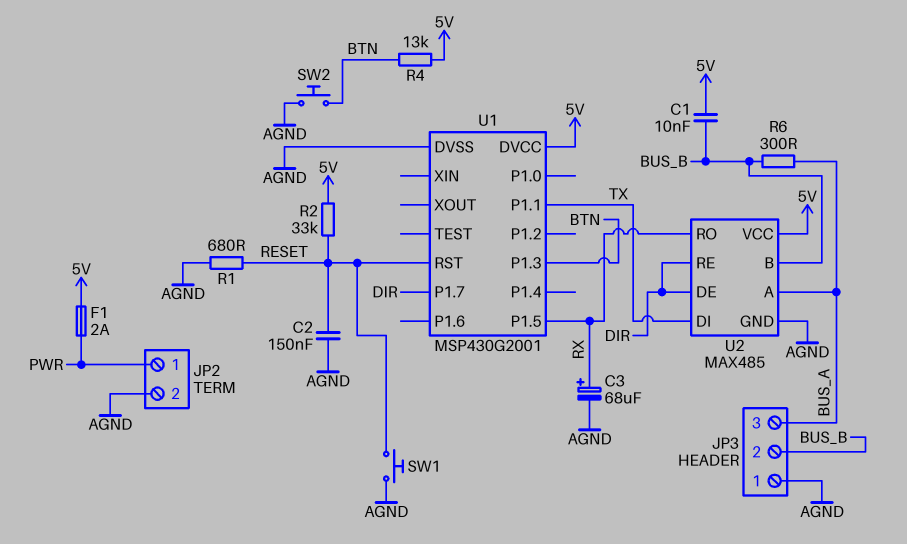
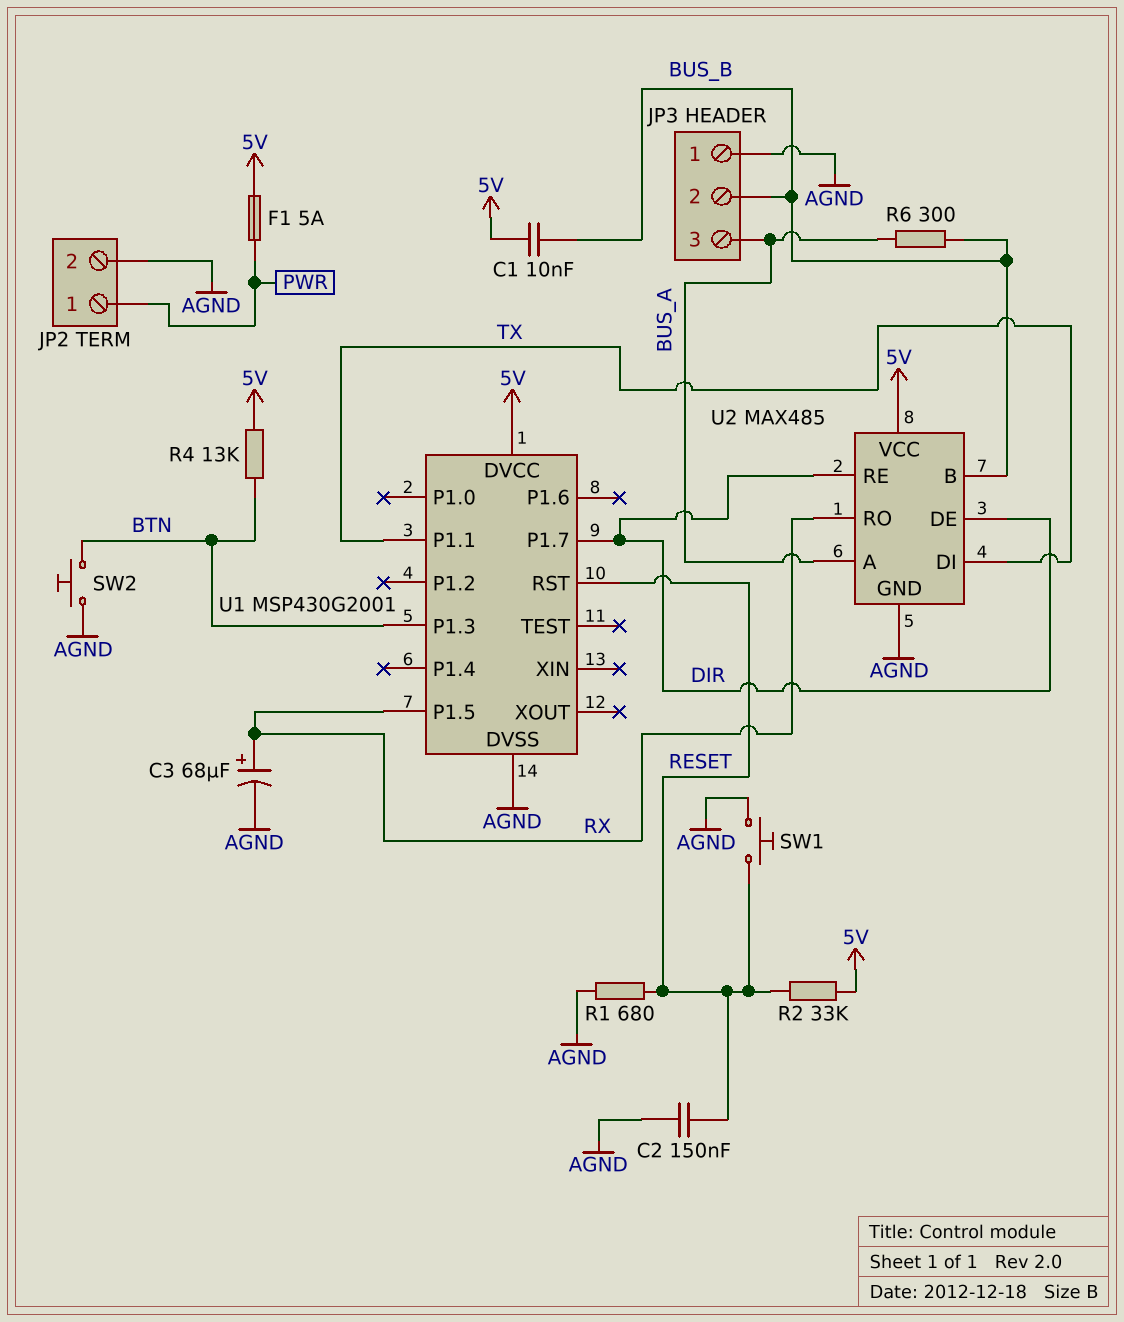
F1: 2A (5V, PWR) -> 5A (5V, PWR)

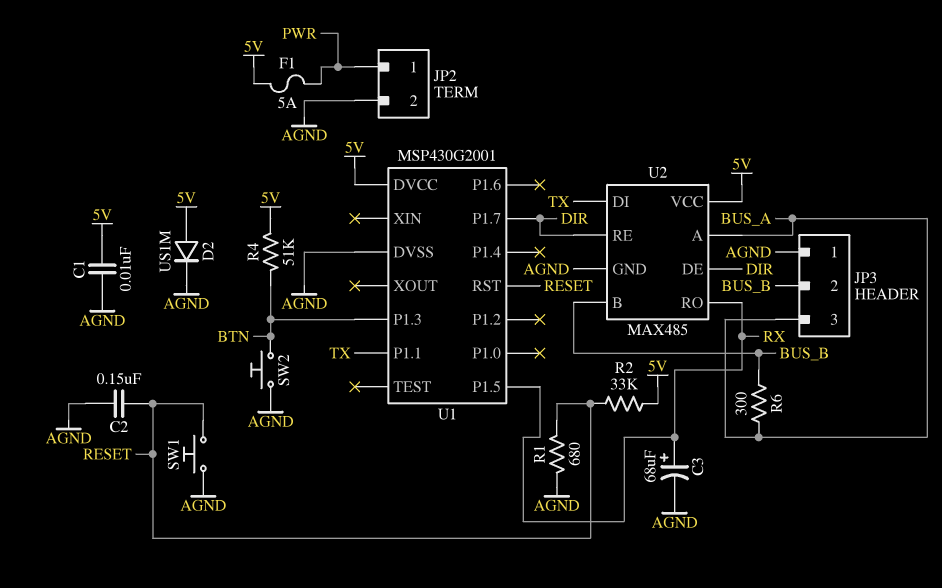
C1: 10nF (5V, BUS_B) -> 10nF (5V, AGND)
D2: none -> diode US1M (A 5V, K AGND)
R4: 13k (5V, BTN) -> 51k (5V, BTN)

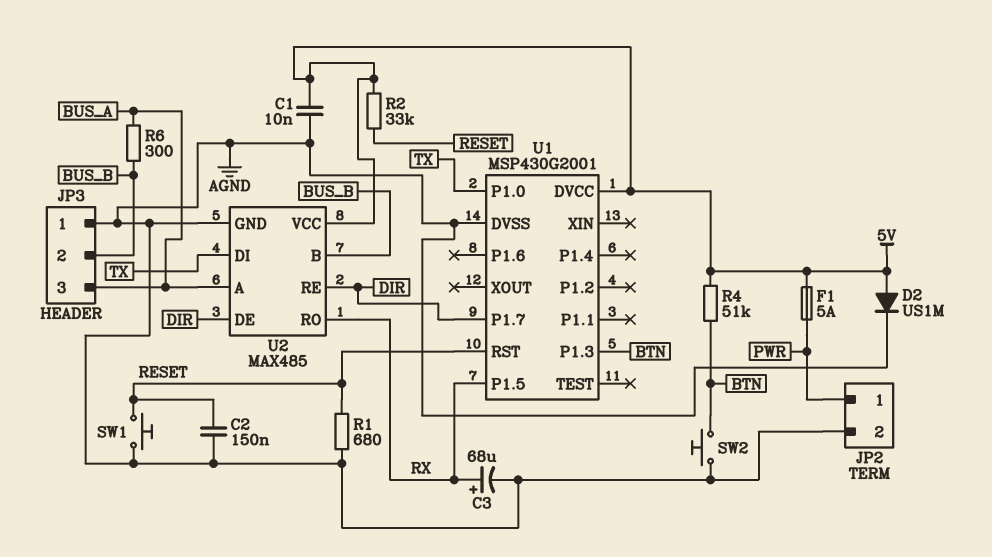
U1 pin P1.0: none -> TX
U1 pin P1.1: TX -> none

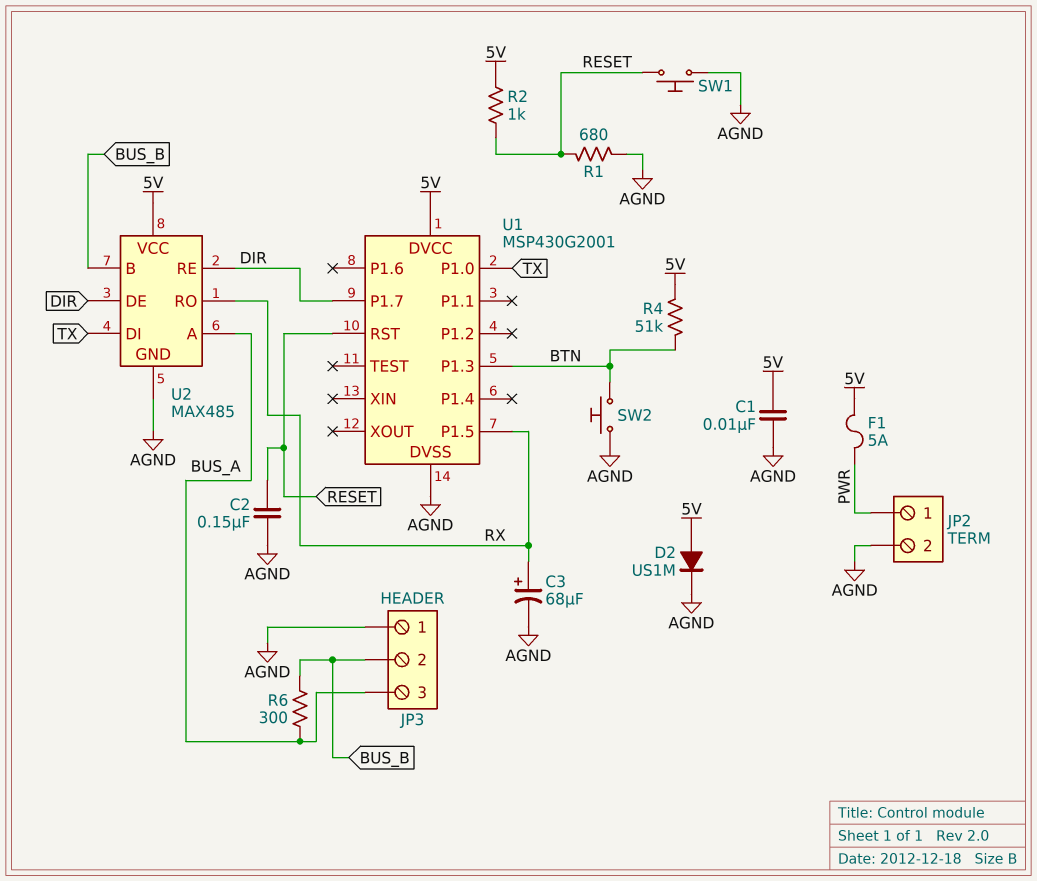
R2: 33k (5V, RESET) -> 1k (5V, RESET)

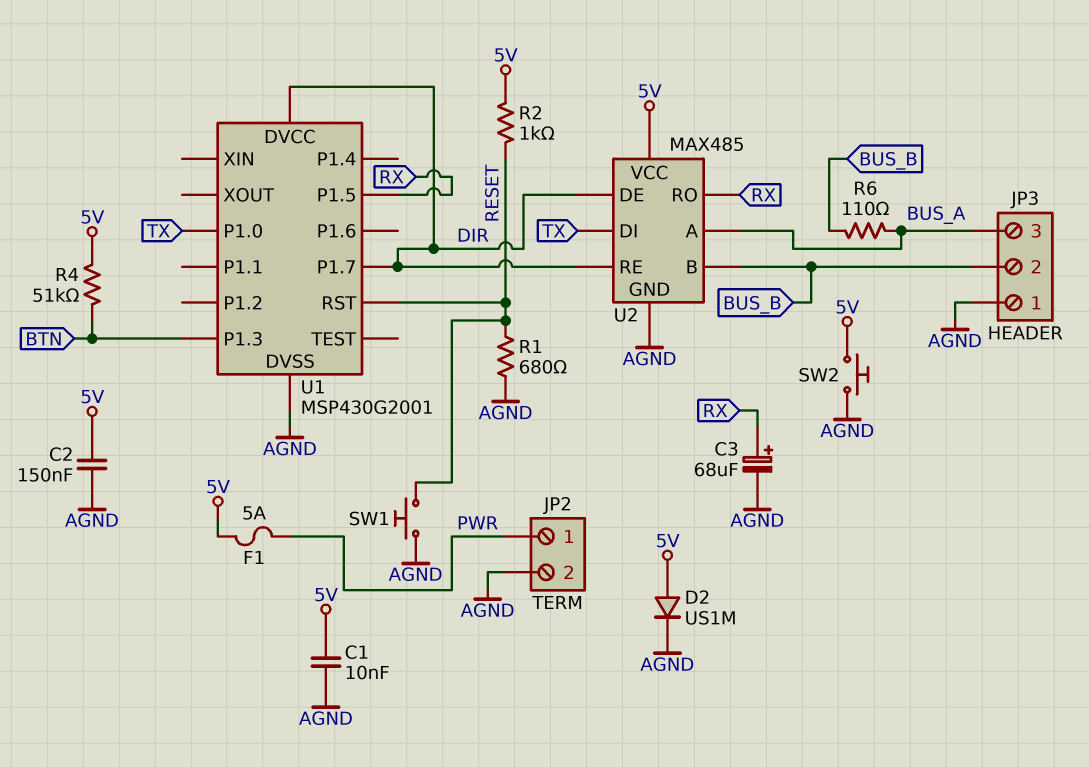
C2: 150nF (AGND, RESET) -> 150nF (5V, AGND)
R6: 300 (BUS_A, BUS_B) -> 110 (BUS_A, BUS_B)
SW2: button (AGND, BTN) -> button (5V, AGND)
U1 pin DVCC: 5V -> DIR

